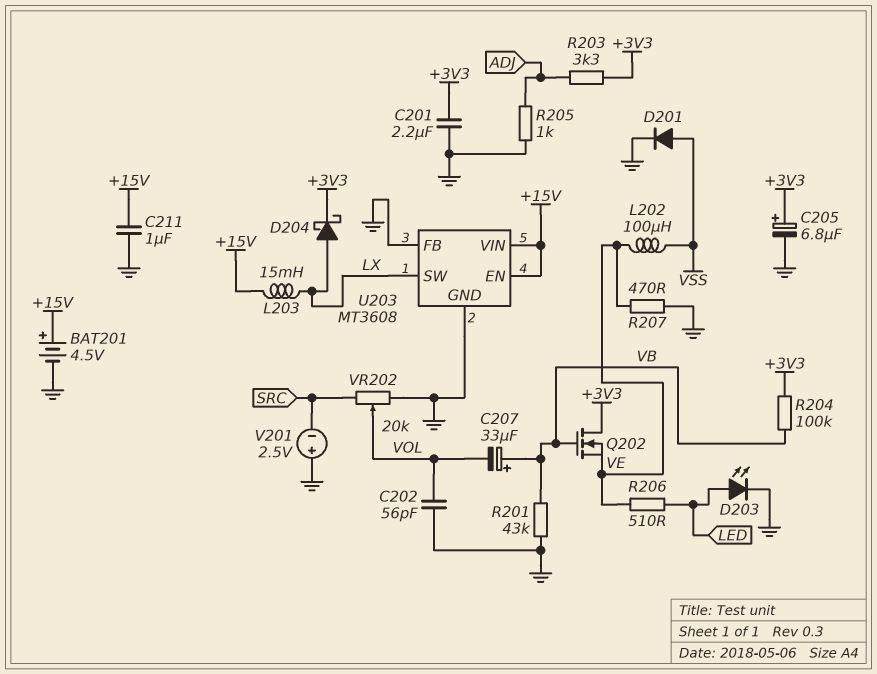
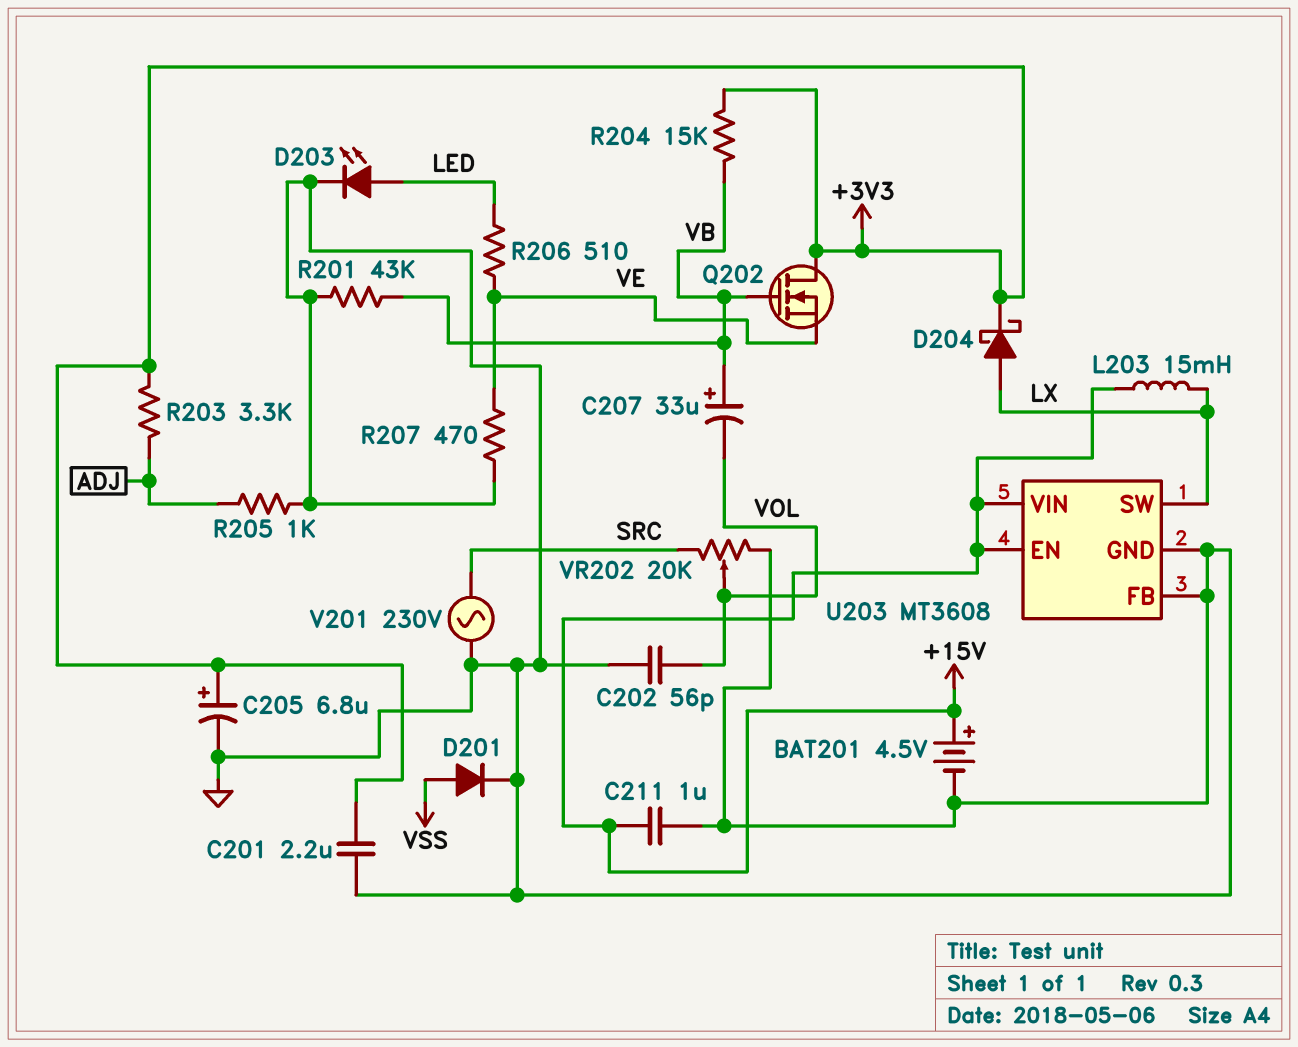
L202: 100uH (VE, VSS) -> none
R204: 100k (+3V3, VB) -> 15k (+3V3, VB)
V201: 2.5V (plus GND, minus SRC) -> AC 230V (GND, SRC)

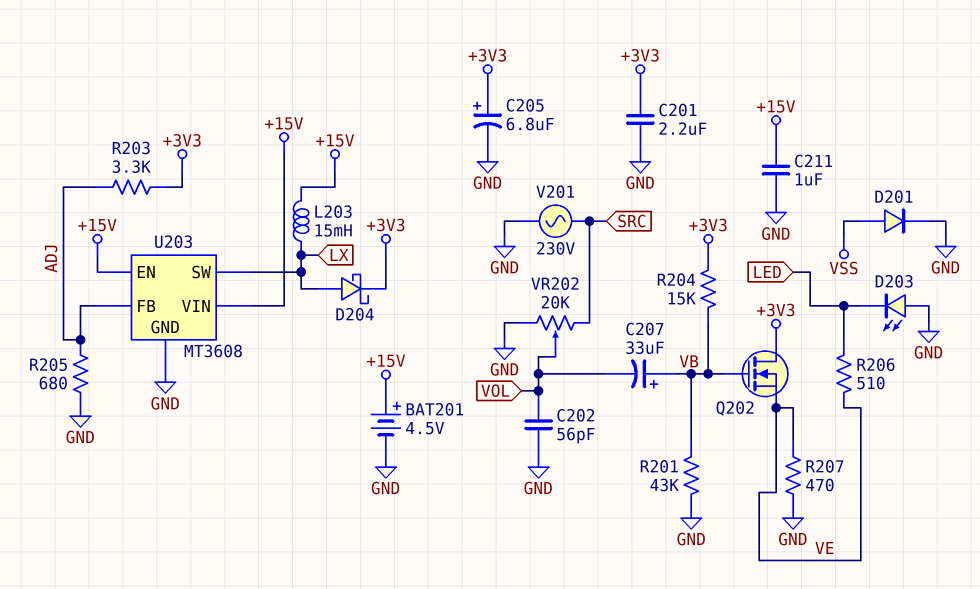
D203: LED (A LED, K GND) -> LED (A GND, K LED)
R205: 1k (ADJ, GND) -> 680 (ADJ, GND)
U203 pin FB: GND -> ADJ

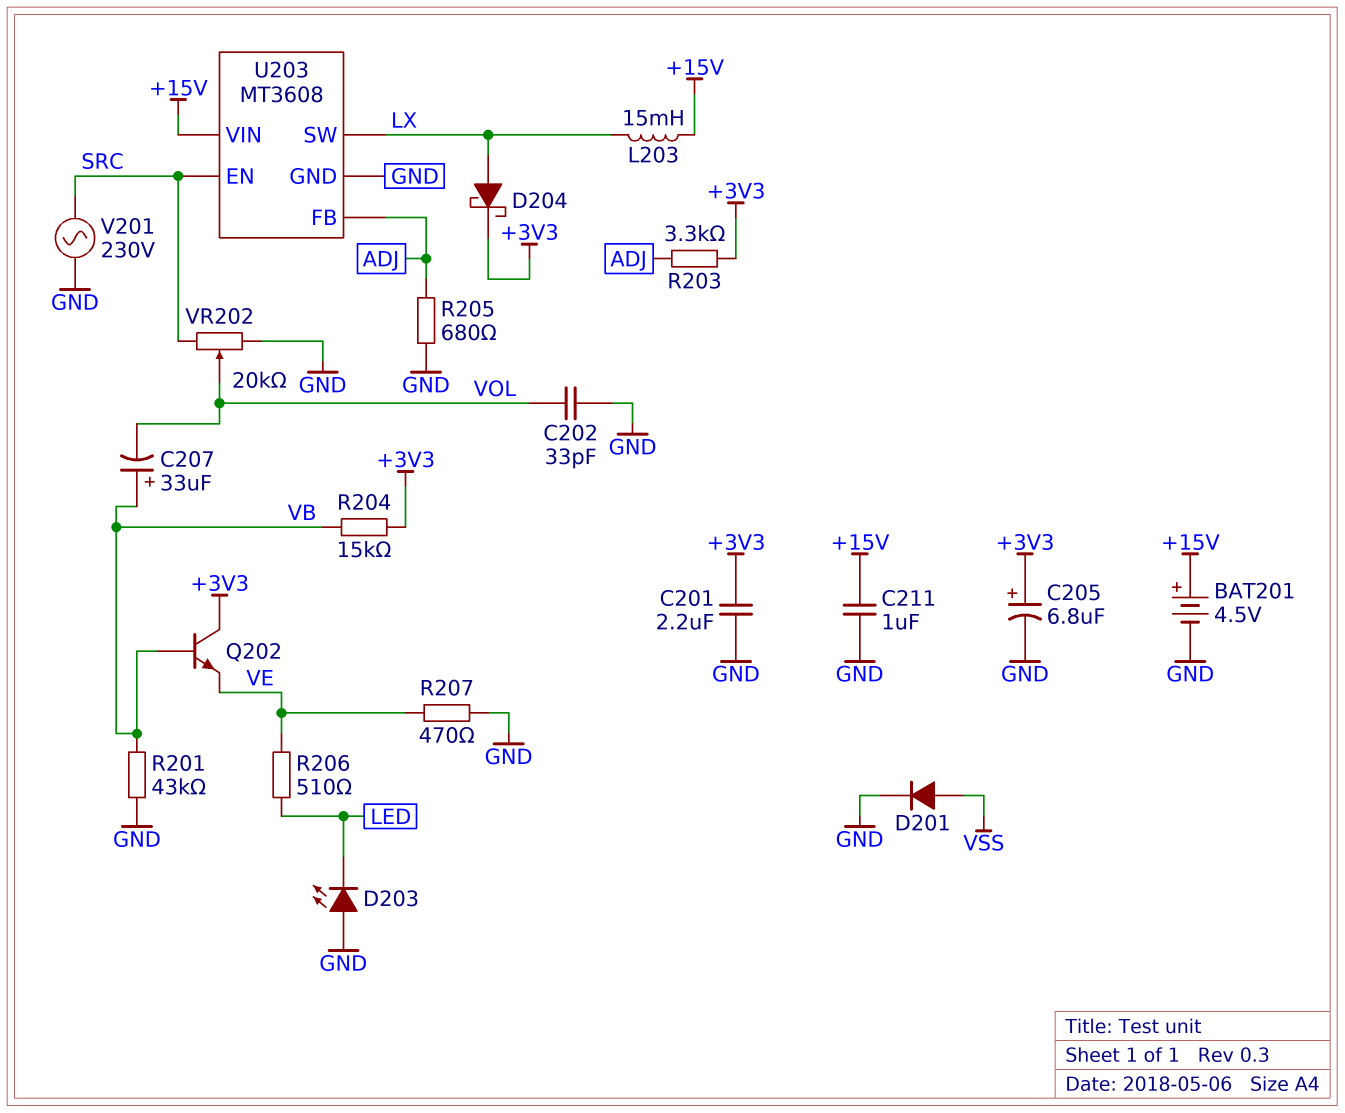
C202: 56pF (GND, VOL) -> 33pF (GND, VOL)
Q202: NMOS (G VB, D +3V3, S VE) -> NPN (B VB, C +3V3, E VE)
U203 pin EN: +15V -> SRC

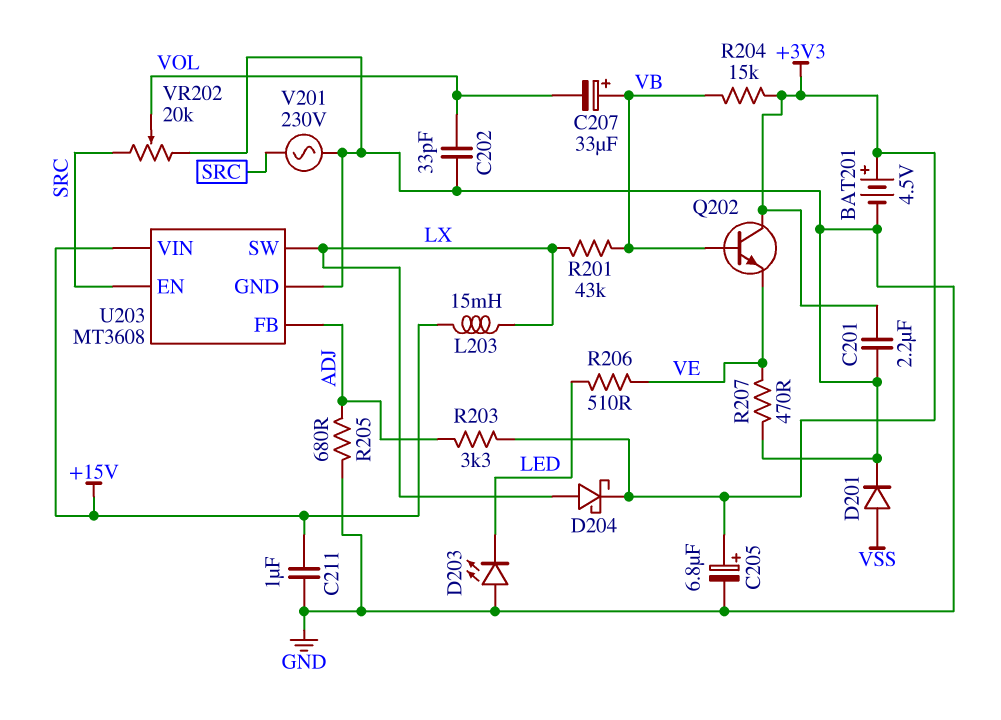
BAT201: 4.5V (plus +15V, minus GND) -> 4.5V (plus +3V3, minus GND)
R201: 43k (GND, VB) -> 43k (LX, VB)

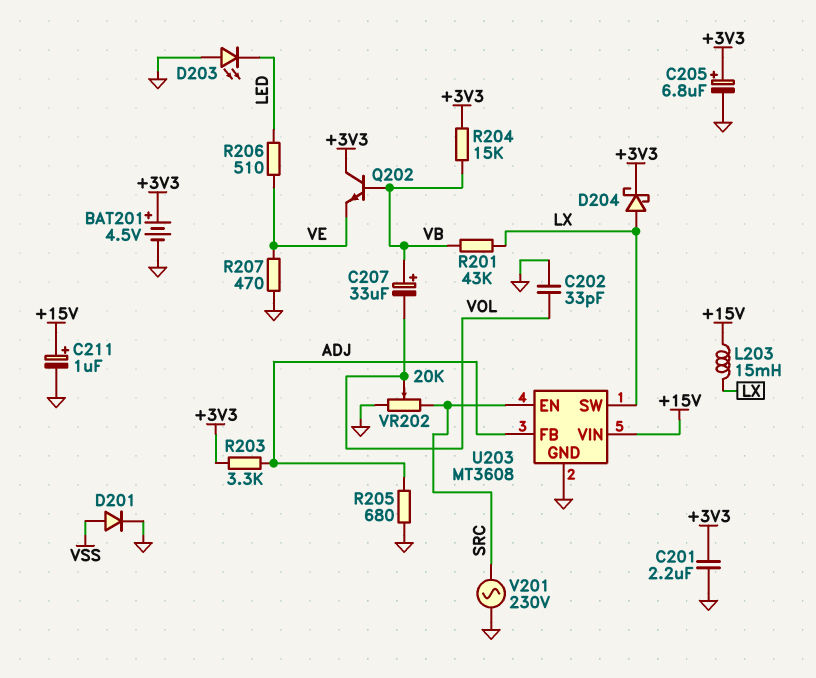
C211: 1uF (+15V, GND) -> 1uF (plus +15V, minus GND)

